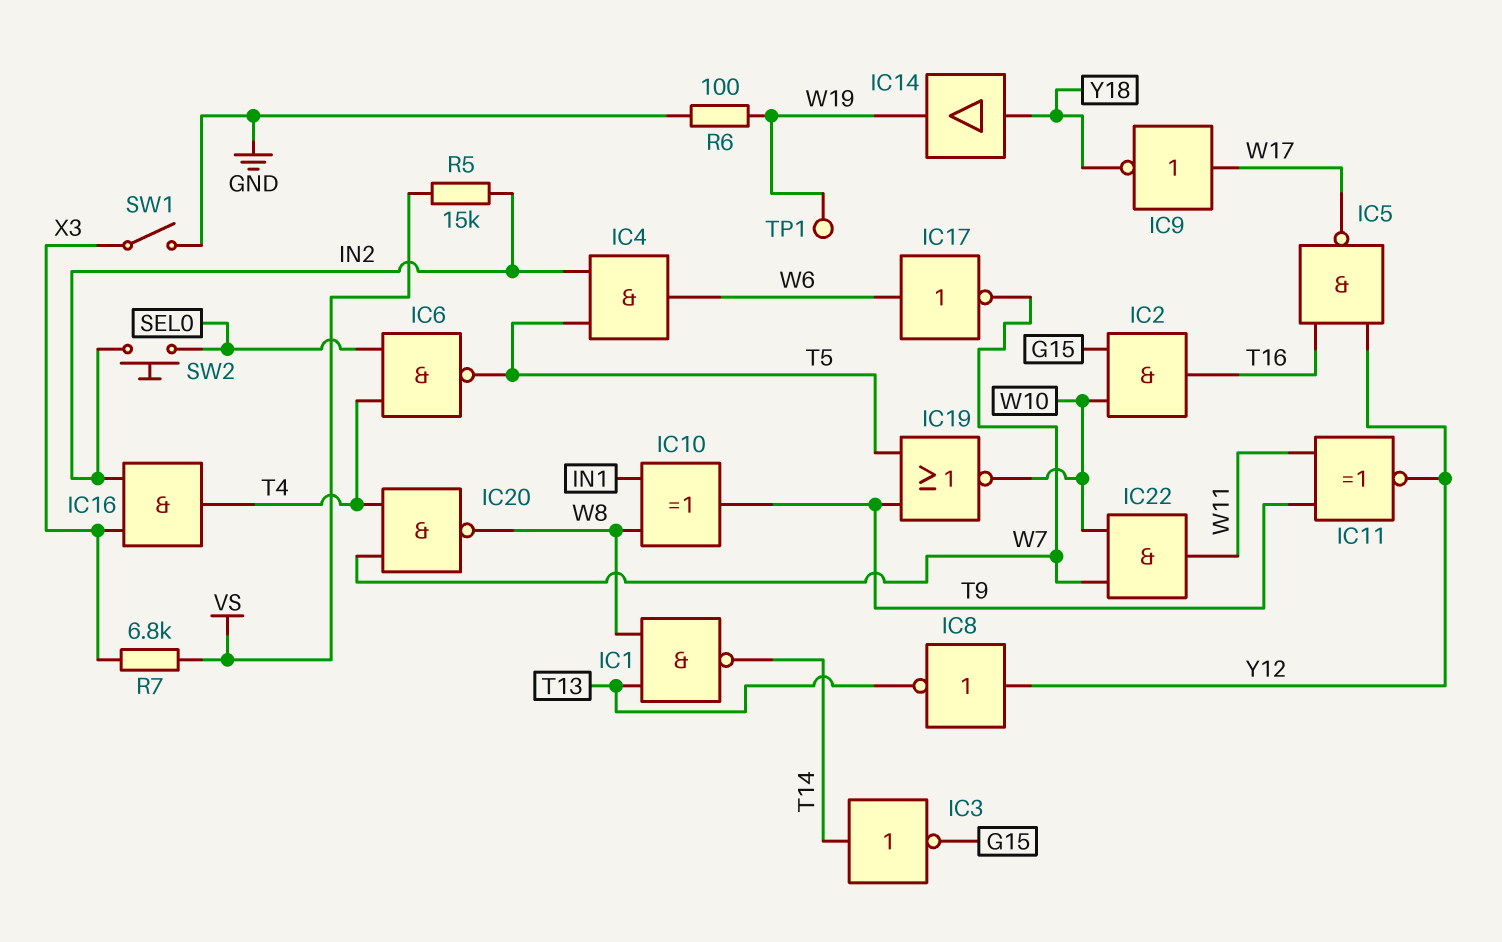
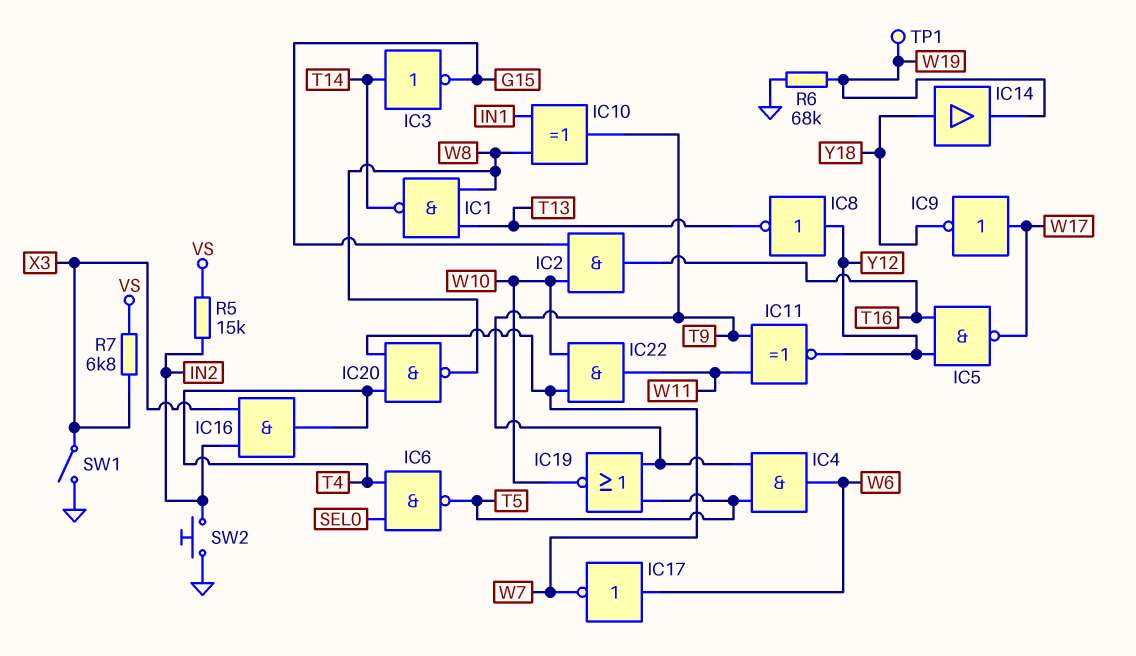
IC4: AND (in IN2, in T5, out W6) -> AND (in T5, in T9, out W6)
R6: 100 (GND, W19) -> 68k (GND, W19)
SW2: button (IN2, SEL0) -> button (GND, IN2)

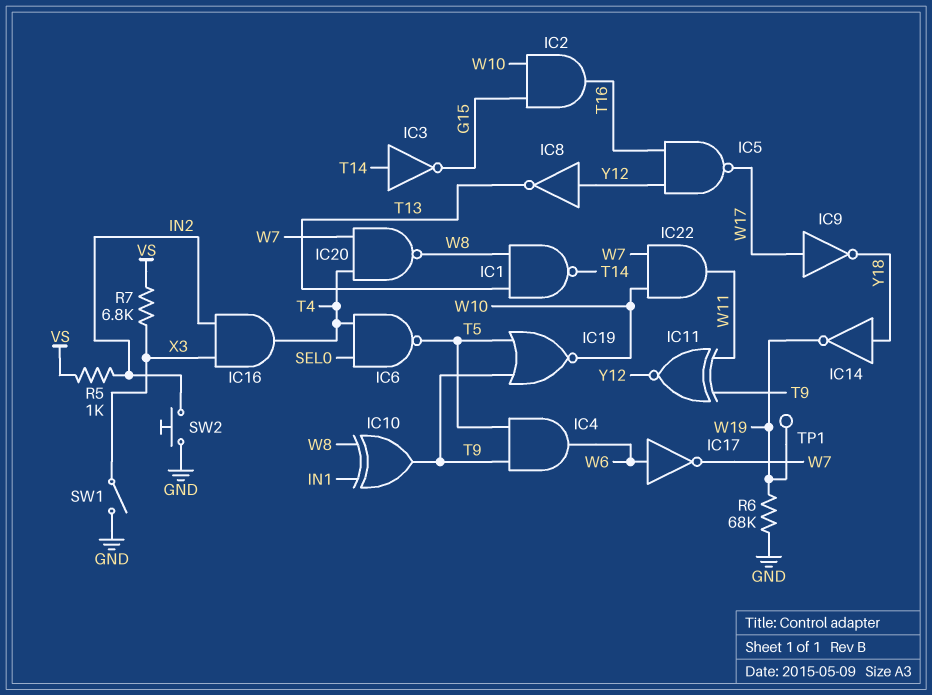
IC14: buffer (in Y18, out W19) -> NOT (in Y18, out W19)
R5: 15k (IN2, VS) -> 1k (IN2, VS)

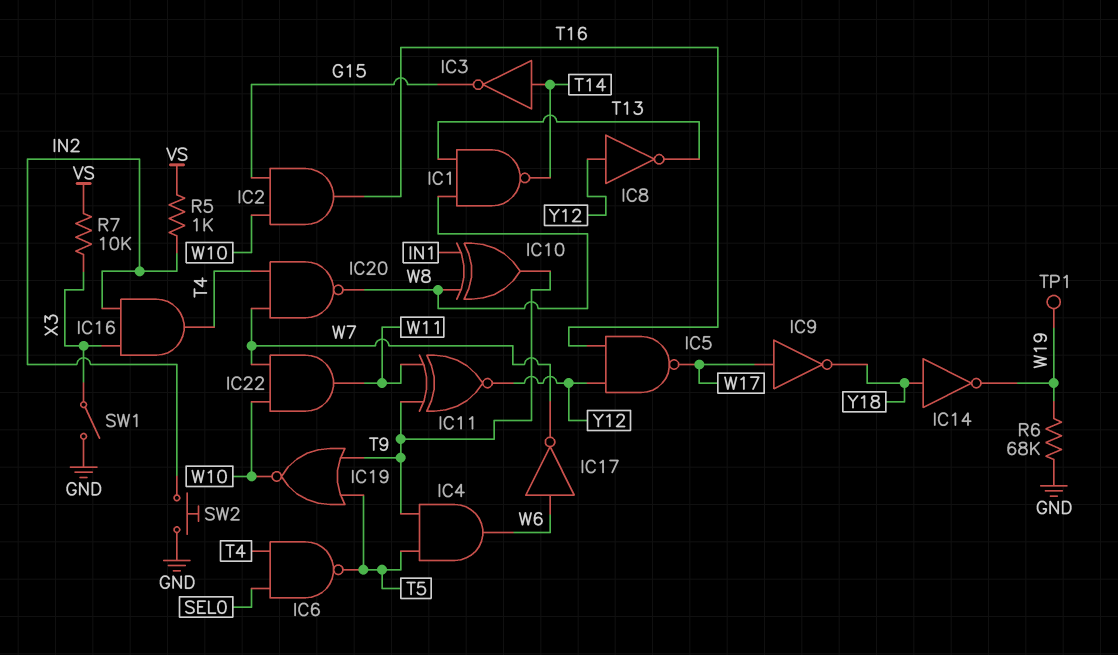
R7: 6.8k (VS, X3) -> 10k (VS, X3)

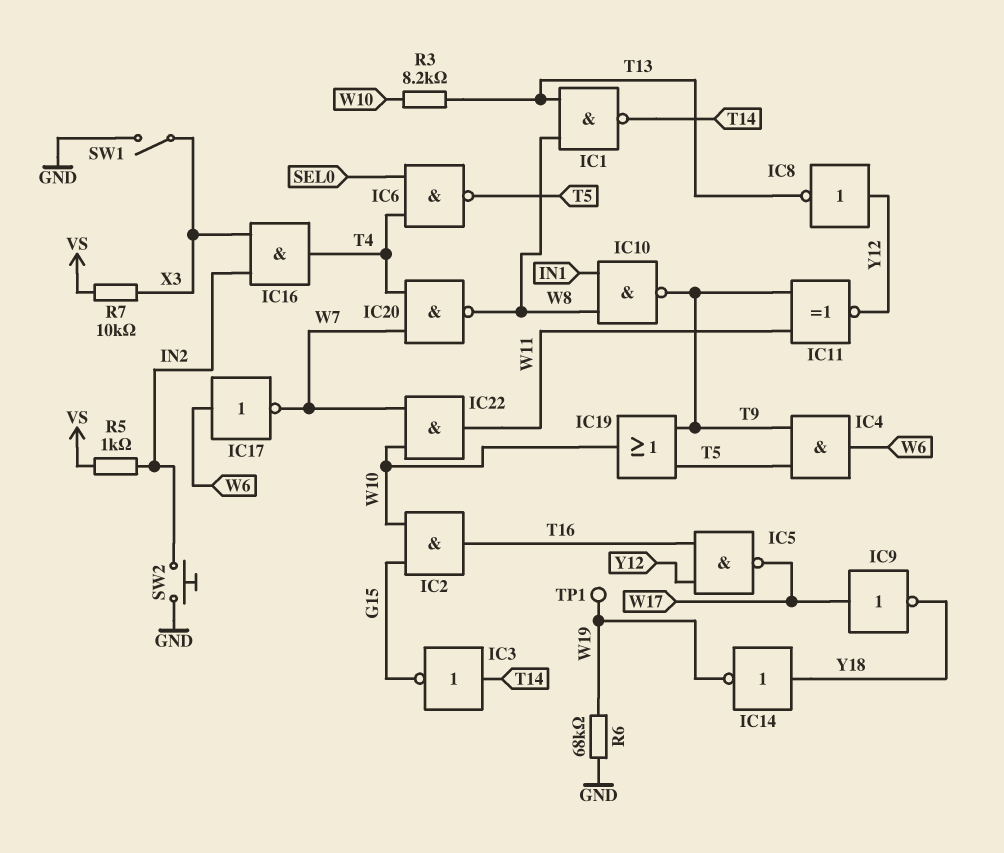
IC10: XOR (in IN1, in W8, out T9) -> NAND (in IN1, in W8, out T9)
IC19: NOR (in T5, in T9, out W10) -> OR (in T5, in T9, out W10)
R3: none -> 8.2k (T13, W10)

